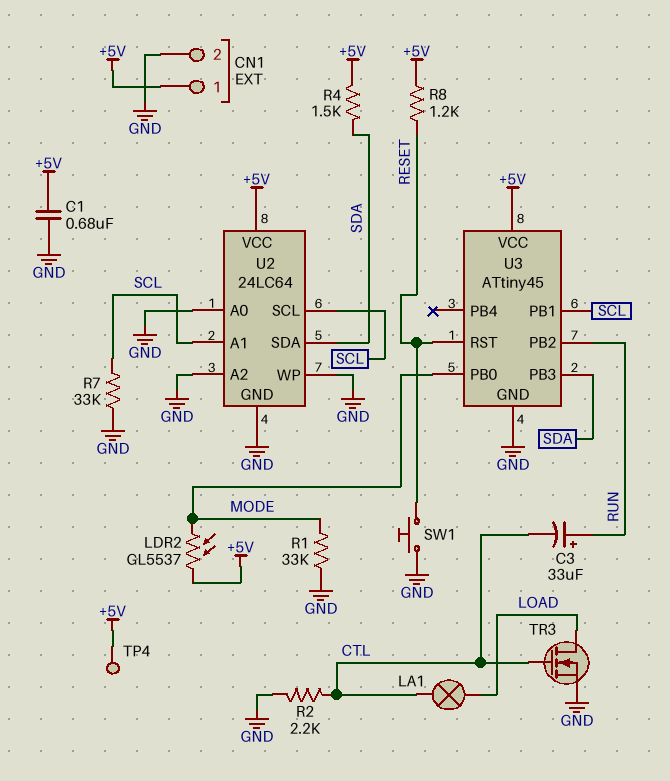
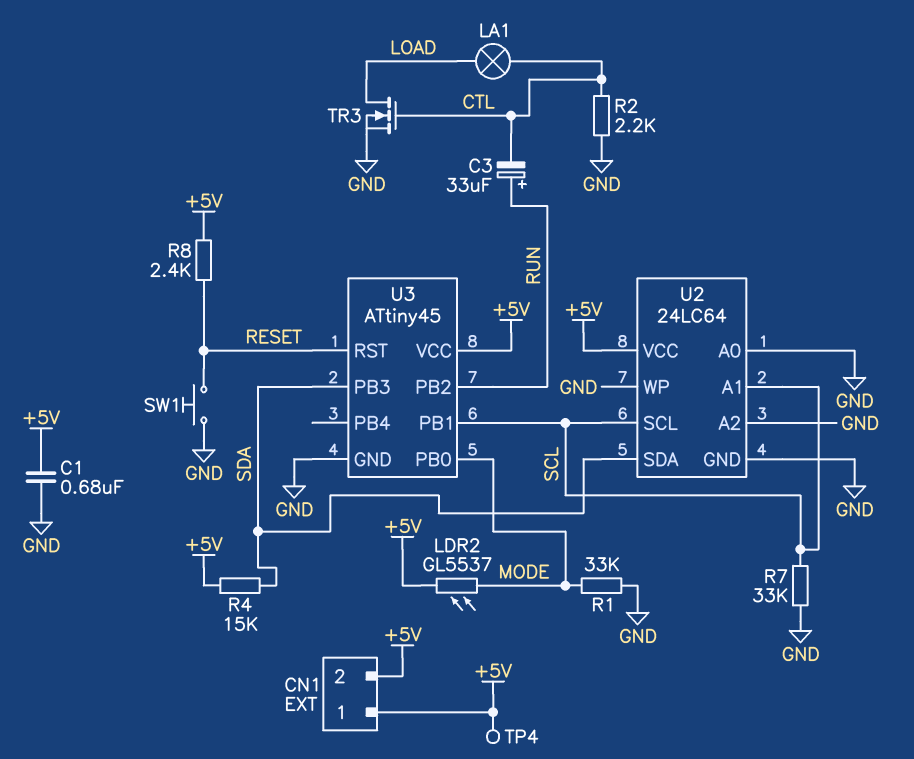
CN1 pin 2: GND -> +5V
R4: 1.5k (+5V, SDA) -> 15k (+5V, SDA)
R8: 1.2k (+5V, RESET) -> 2.4k (+5V, RESET)

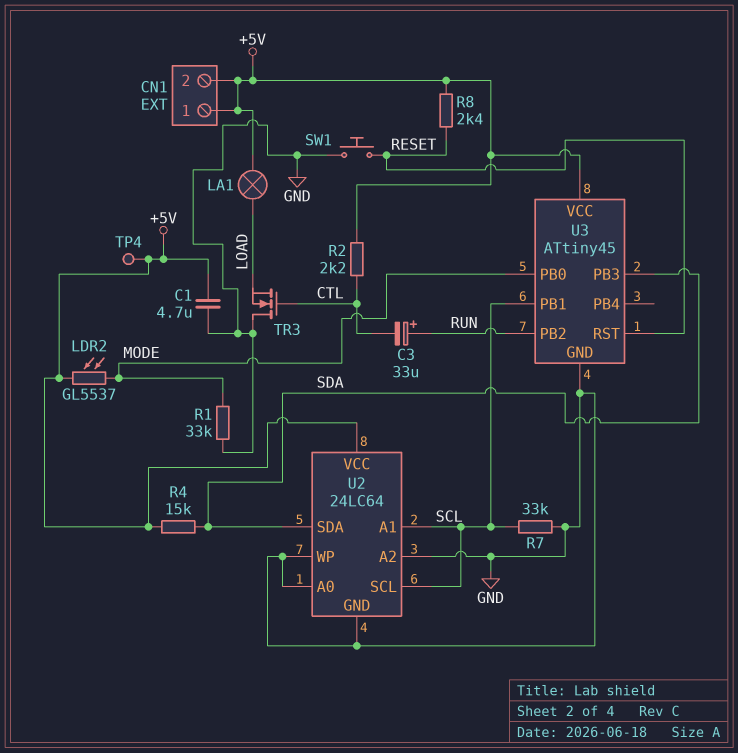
C1: 680nF (+5V, GND) -> 4.7uF (+5V, GND)
LA1: lamp (CTL, LOAD) -> lamp (+5V, LOAD)
R2: 2.2k (CTL, GND) -> 2.2k (+5V, CTL)
TR3: NMOS (G CTL, D LOAD, S GND) -> NMOS (G CTL, D GND, S LOAD)

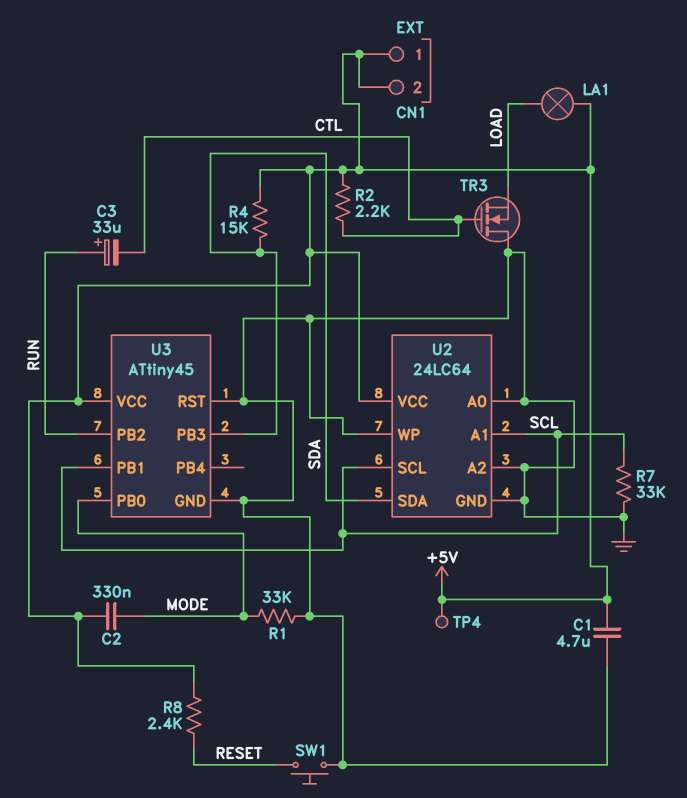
C2: none -> 330nF (+5V, MODE)
LDR2: GL5537 (+5V, MODE) -> none
U3 pin RST: RESET -> GND

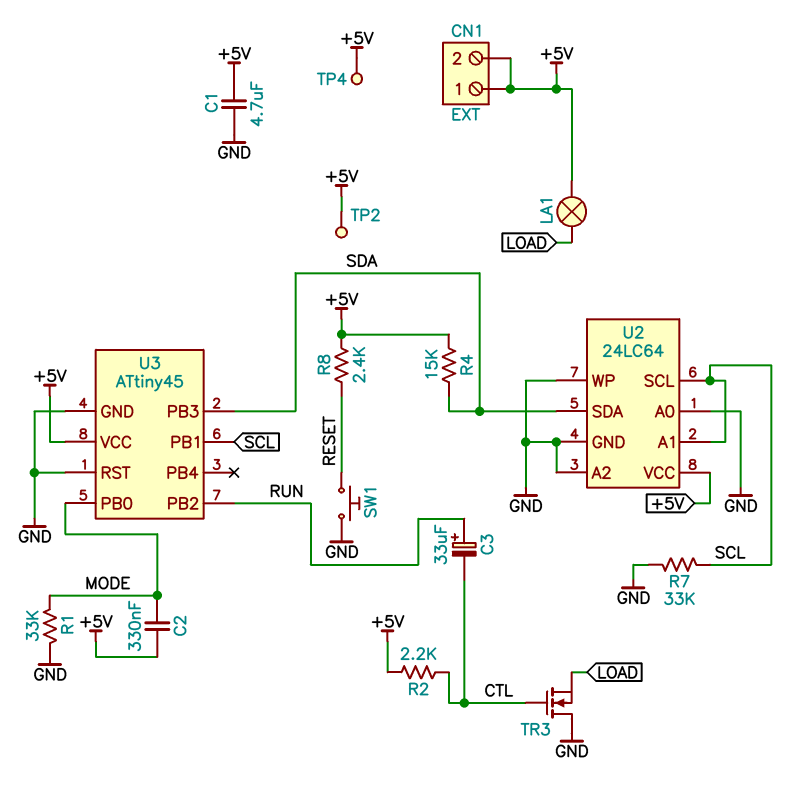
TP2: none -> test point (+5V)

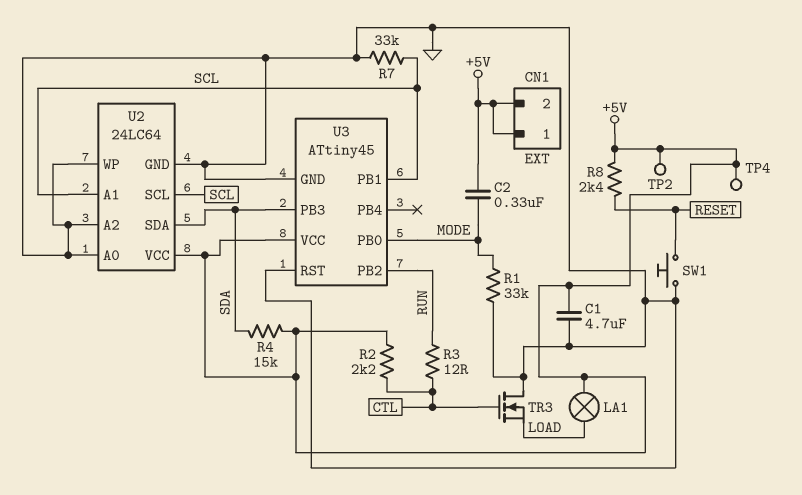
C3: 33uF (plus RUN, minus CTL) -> none
R3: none -> 12 (CTL, RUN)

